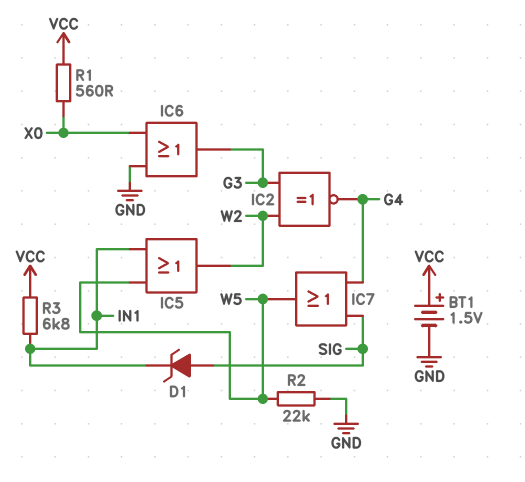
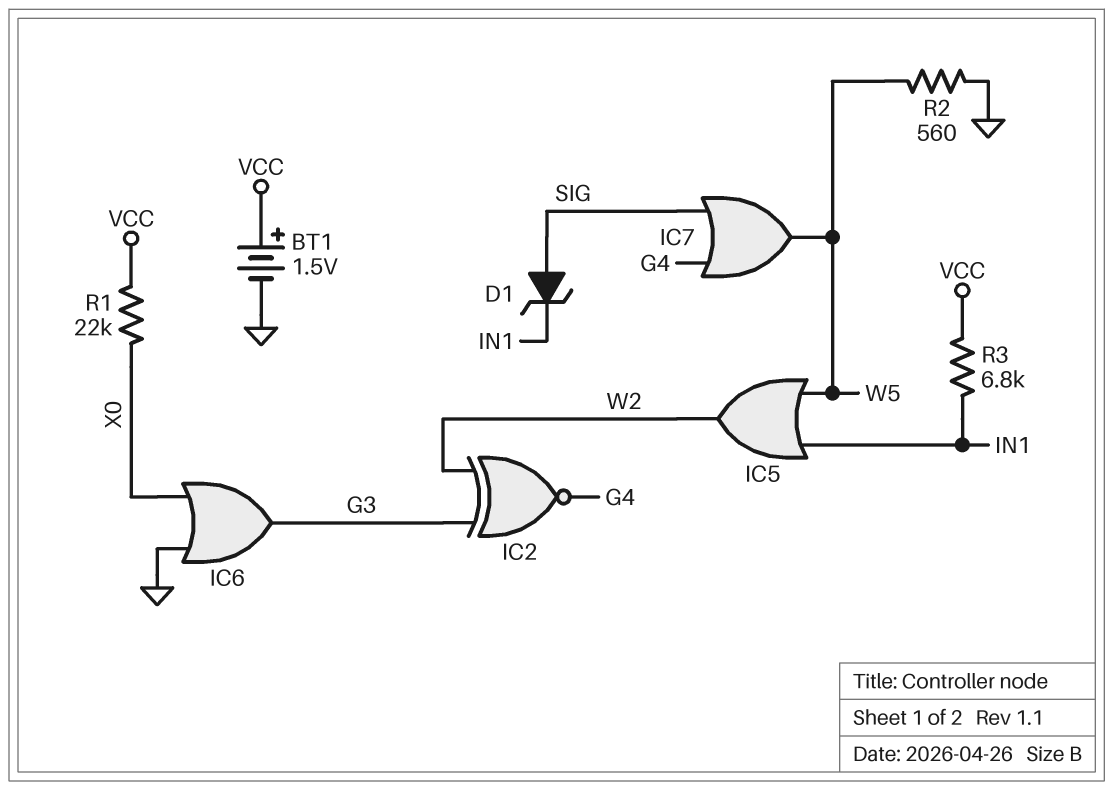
R1: 560 (VCC, X0) -> 22k (VCC, X0)
R2: 22k (GND, W5) -> 560 (GND, W5)

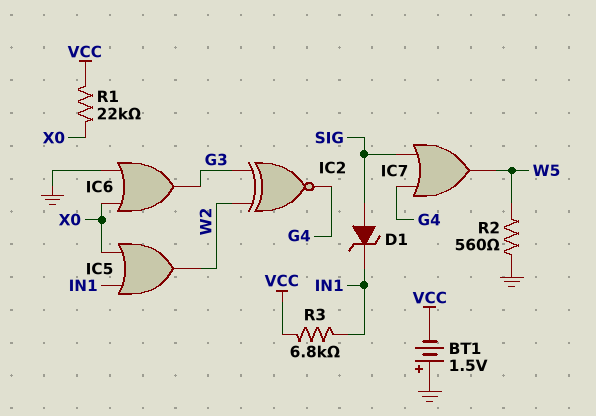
BT1: 1.5V (plus VCC, minus GND) -> 1.5V (plus GND, minus VCC)
IC5: OR (in IN1, in W5, out W2) -> OR (in IN1, in X0, out W2)

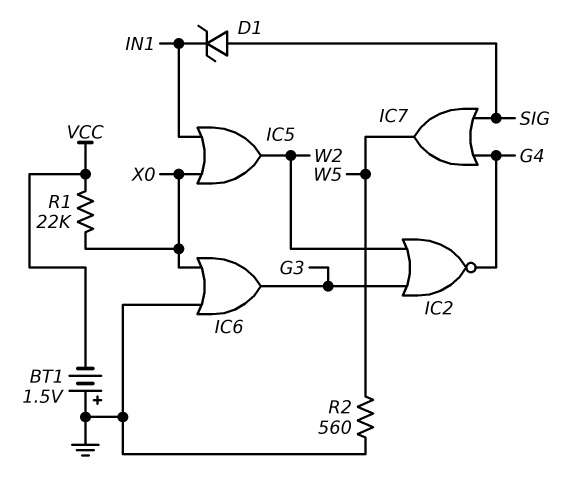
IC2: XNOR (in G3, in W2, out G4) -> NOR (in G3, in W2, out G4)
R3: 6.8k (IN1, VCC) -> none

